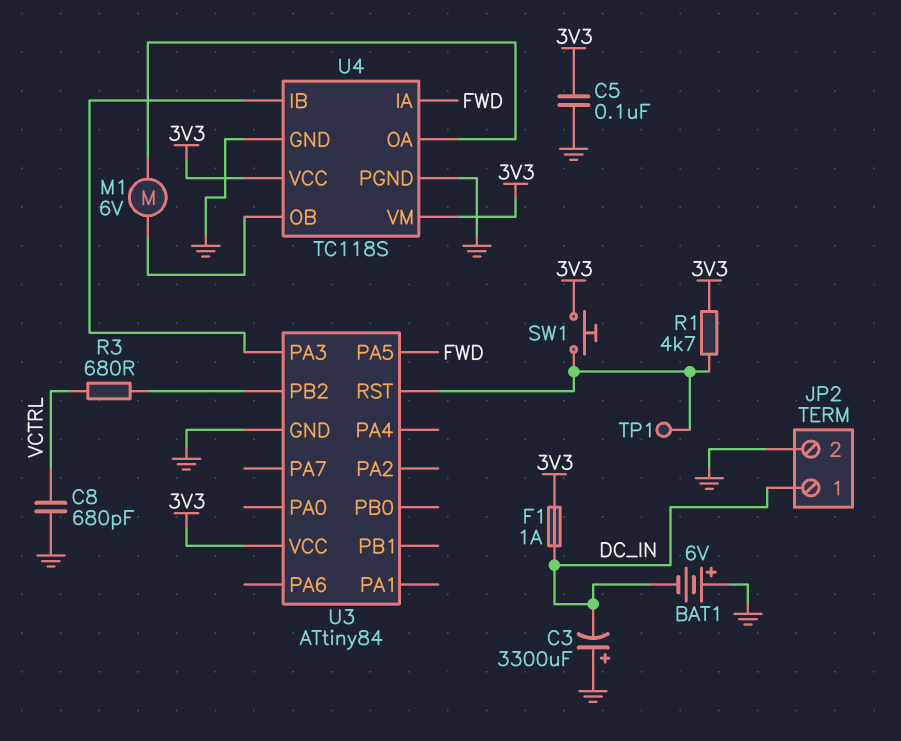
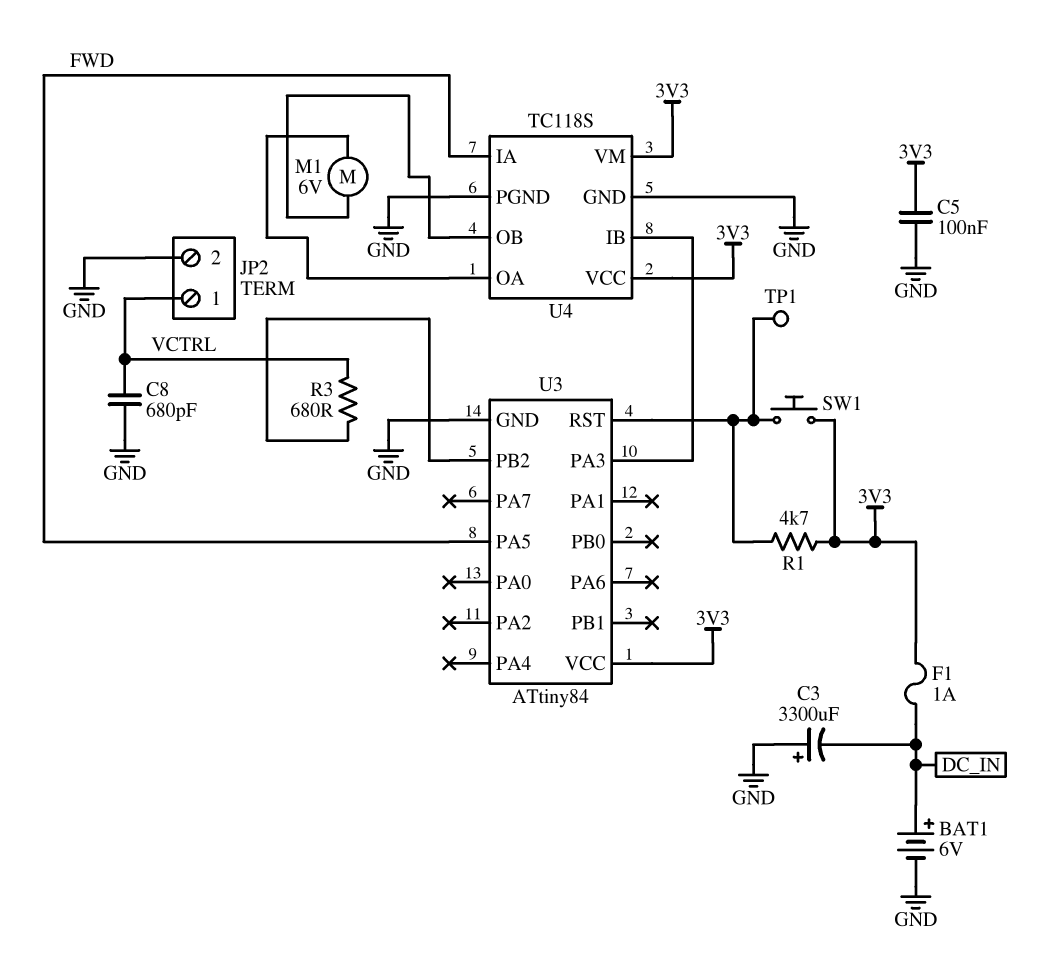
BAT1: 6V (plus GND, minus DC_IN) -> 6V (plus DC_IN, minus GND)
JP2 pin 1: DC_IN -> VCTRL

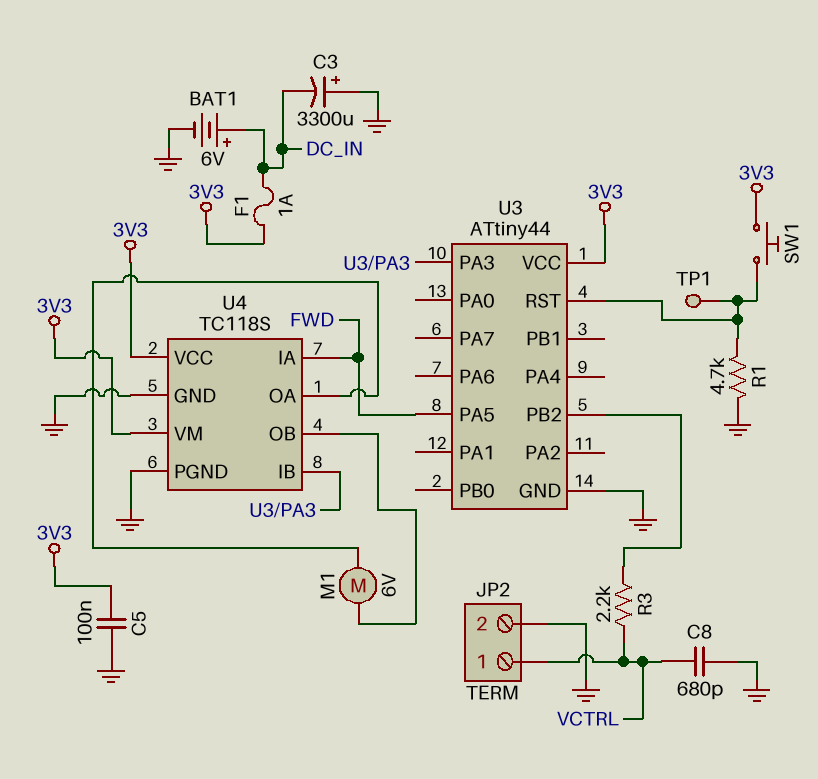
R1: 4.7k (3V3, U3/RST) -> 4.7k (GND, U3/RST)
R3: 680 (U3/PB2, VCTRL) -> 2.2k (U3/PB2, VCTRL)
U3: ATtiny84 -> ATtiny44

